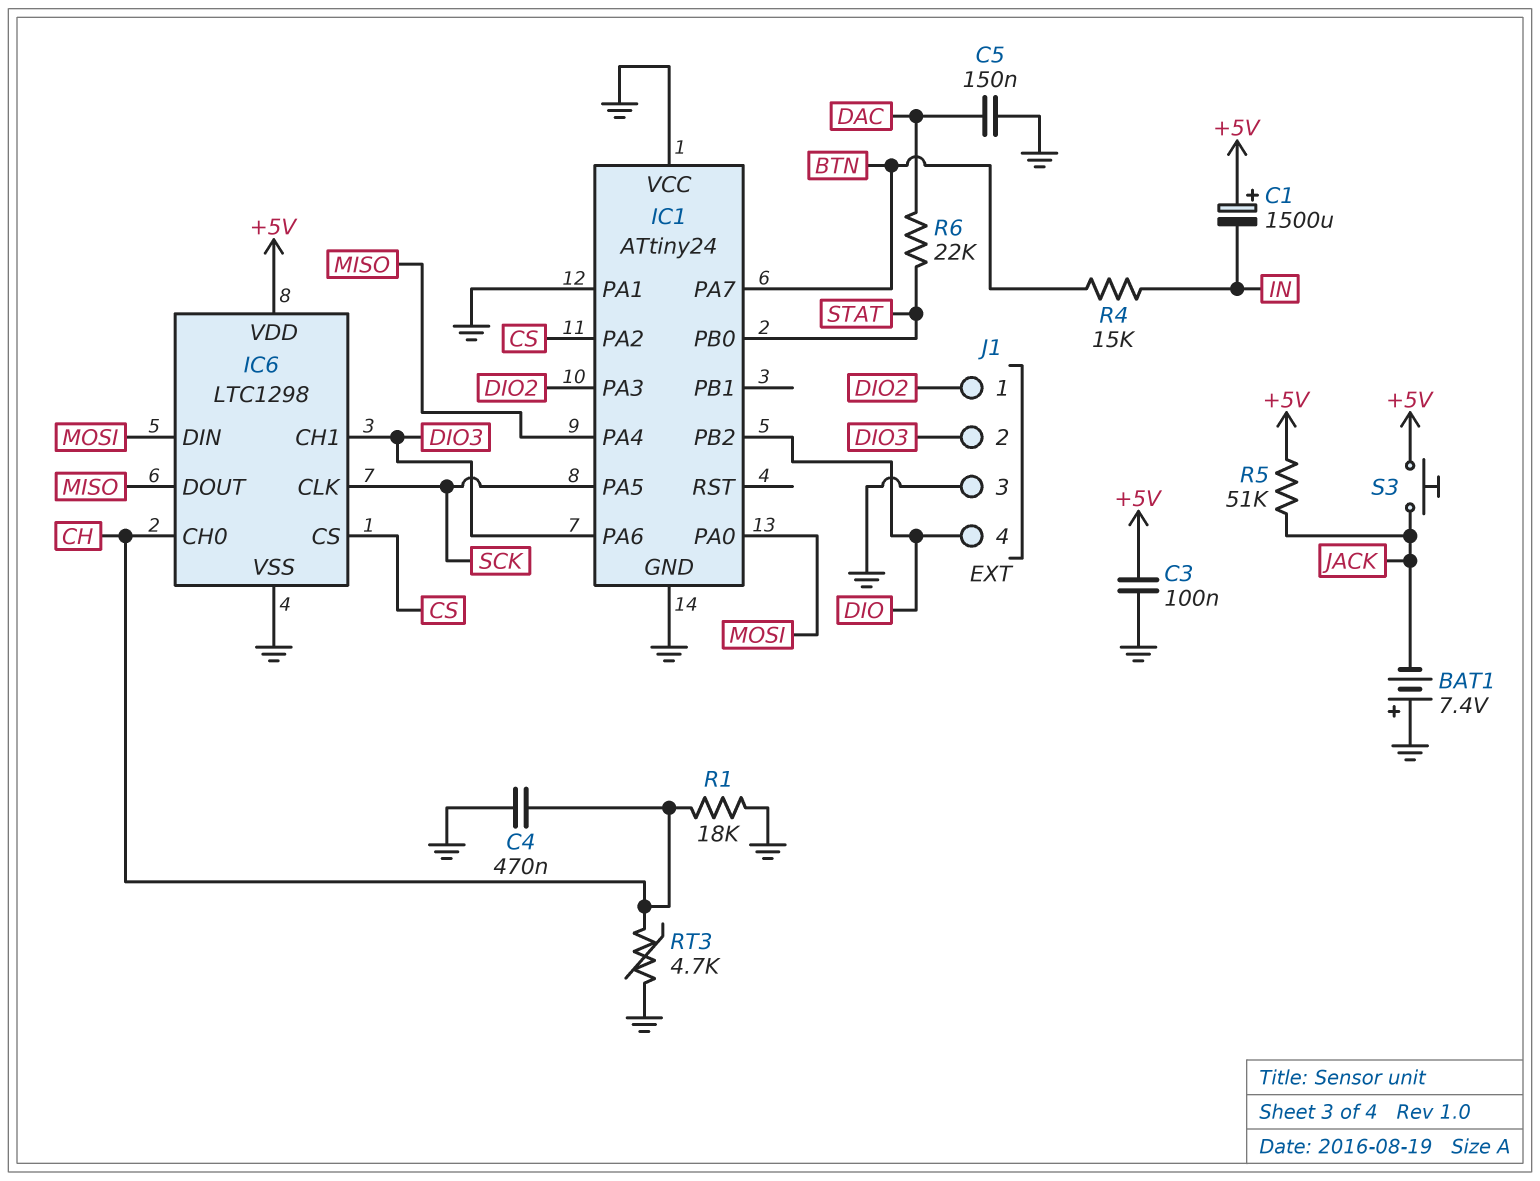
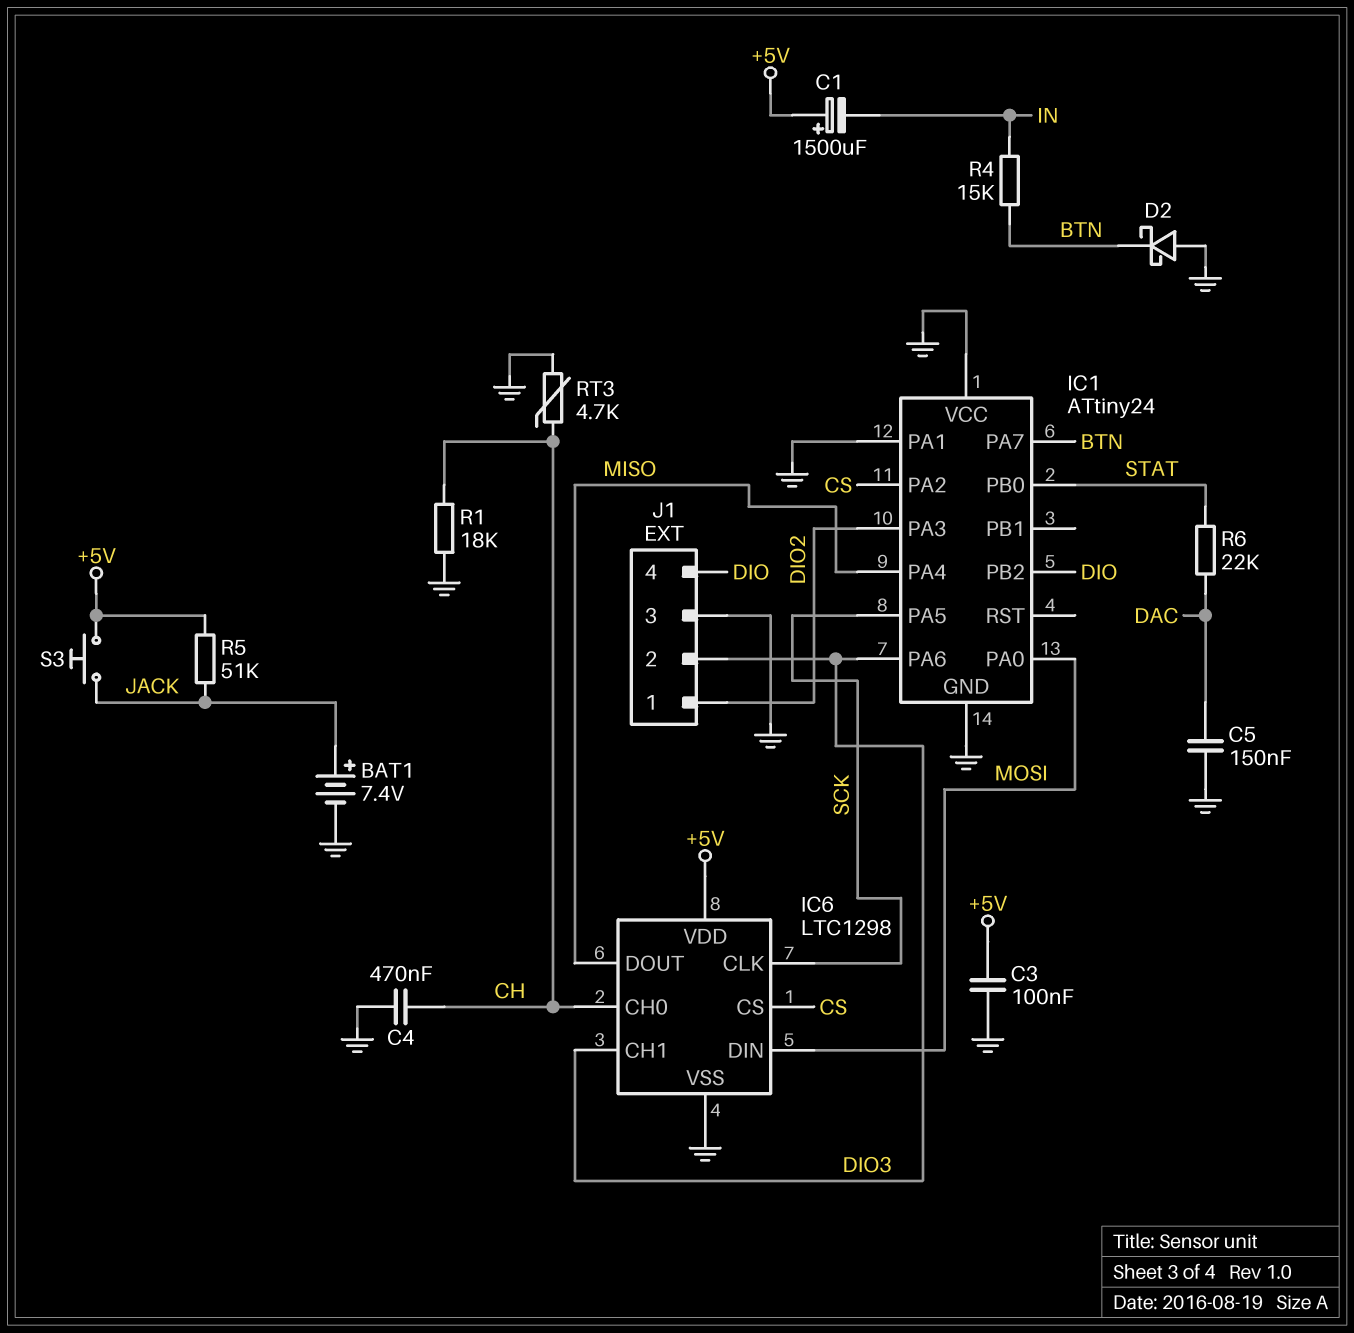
BAT1: 7.4V (plus GND, minus JACK) -> 7.4V (plus JACK, minus GND)
D2: none -> schottky (A GND, K BTN)

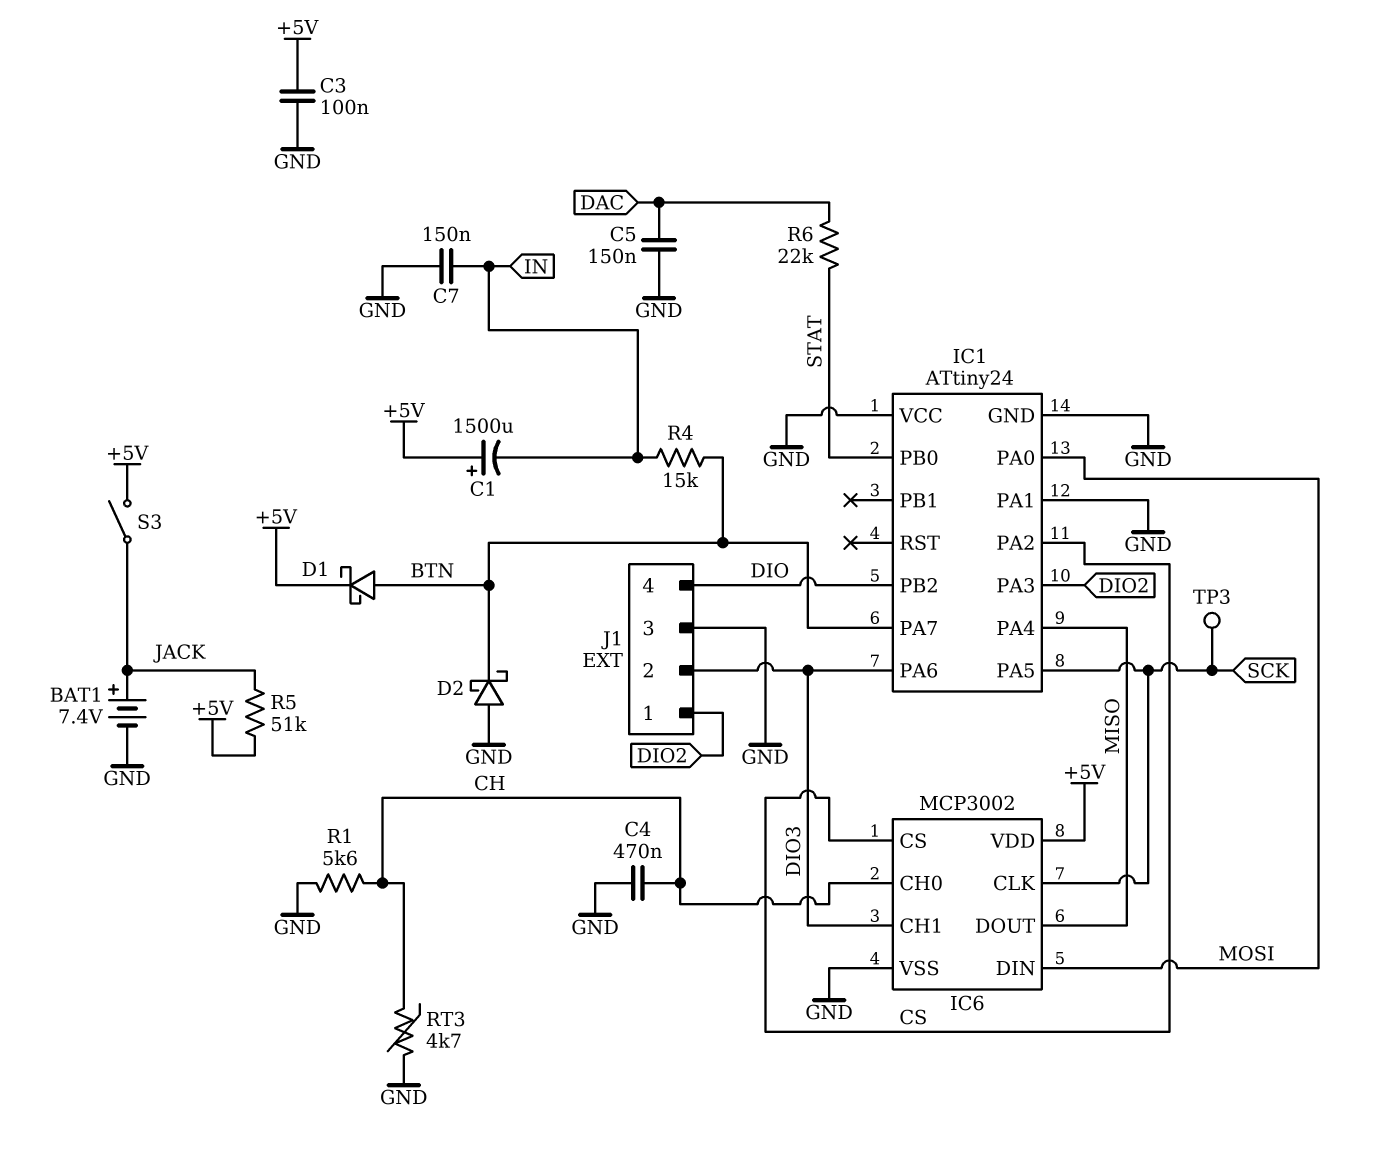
C7: none -> 150nF (GND, IN)
D1: none -> schottky (A BTN, K +5V)
IC6: LTC1298 -> MCP3002
R1: 18k (CH, GND) -> 5.6k (CH, GND)
S3: button (+5V, JACK) -> switch (+5V, JACK)
TP3: none -> test point (SCK)

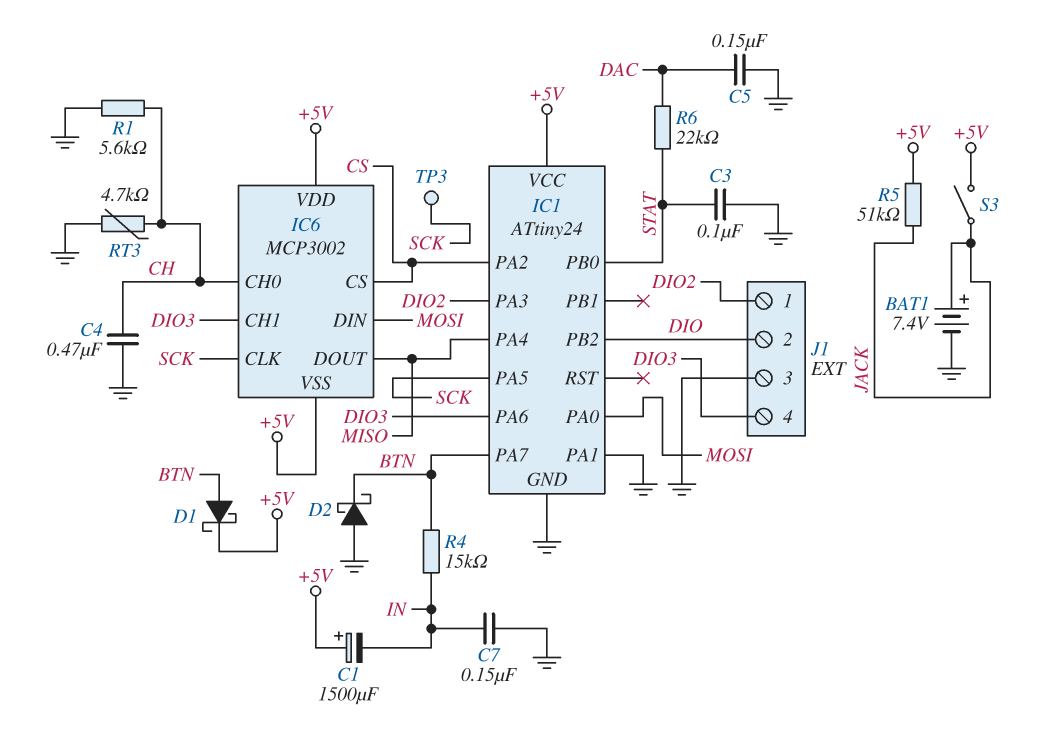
C3: 100nF (+5V, GND) -> 100nF (GND, STAT)
IC1 pin VCC: GND -> +5V
IC6 pin VSS: GND -> +5V
J1 pin 2: DIO3 -> DIO
J1 pin 4: DIO -> DIO3

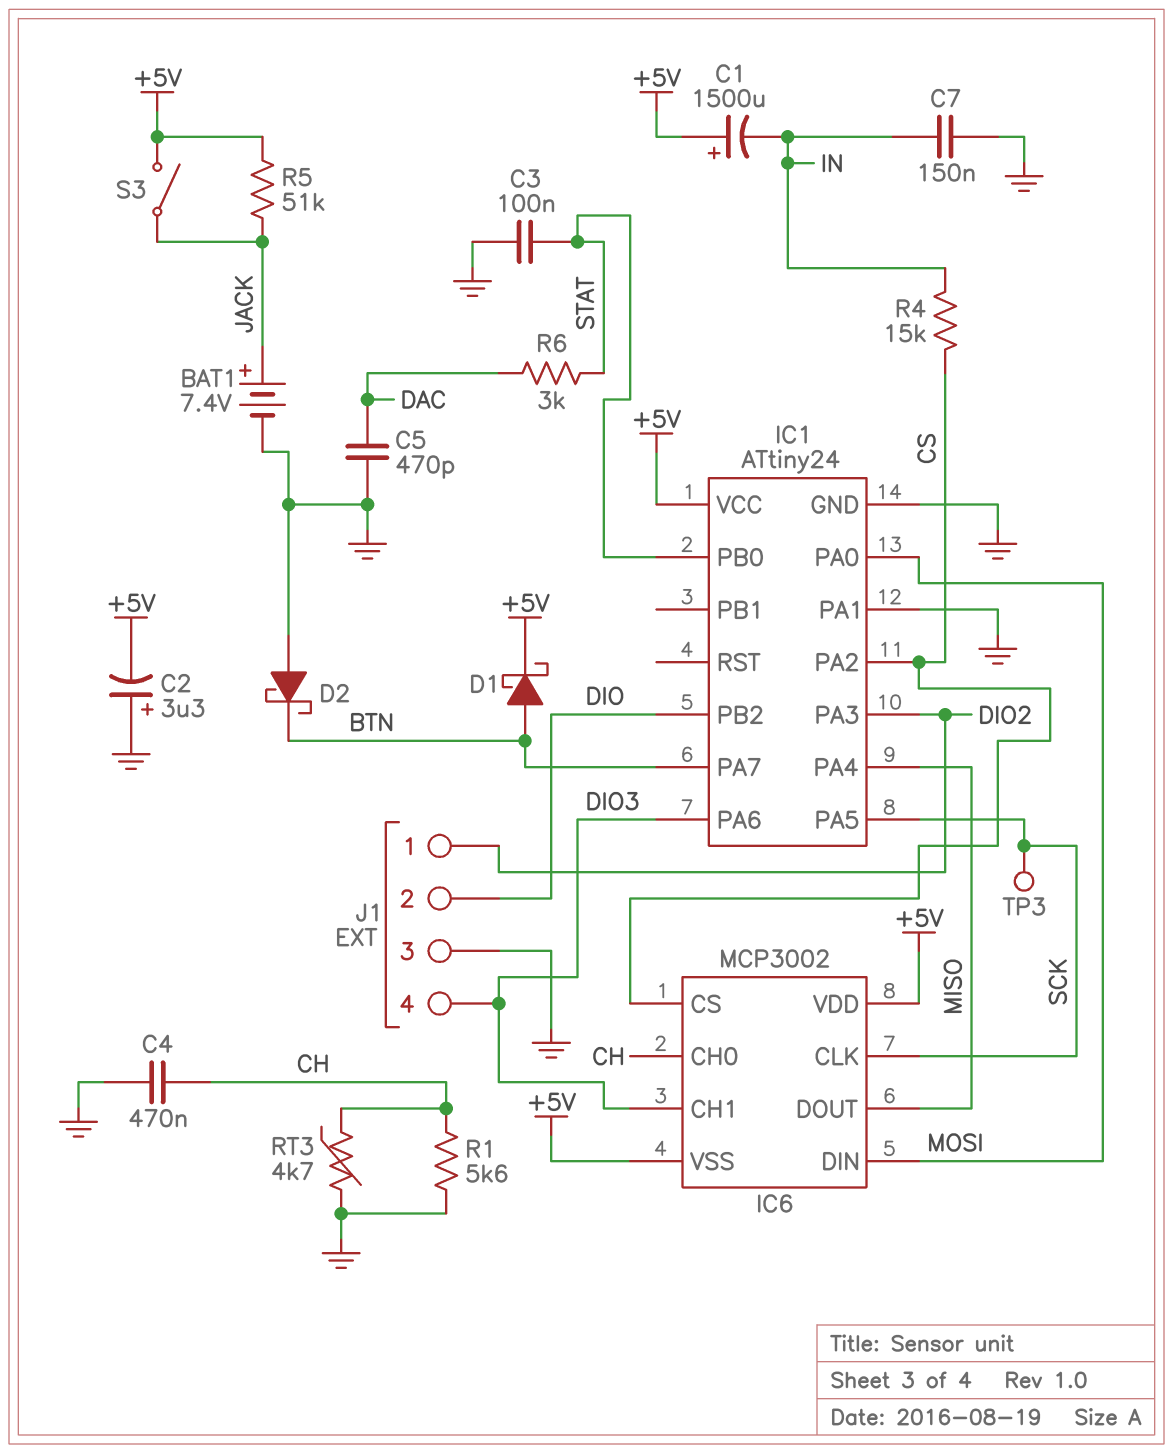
C2: none -> 3.3uF (plus GND, minus +5V)
C5: 150nF (DAC, GND) -> 470pF (DAC, GND)
R4: 15k (BTN, IN) -> 15k (CS, IN)
R6: 22k (DAC, STAT) -> 3k (DAC, STAT)

